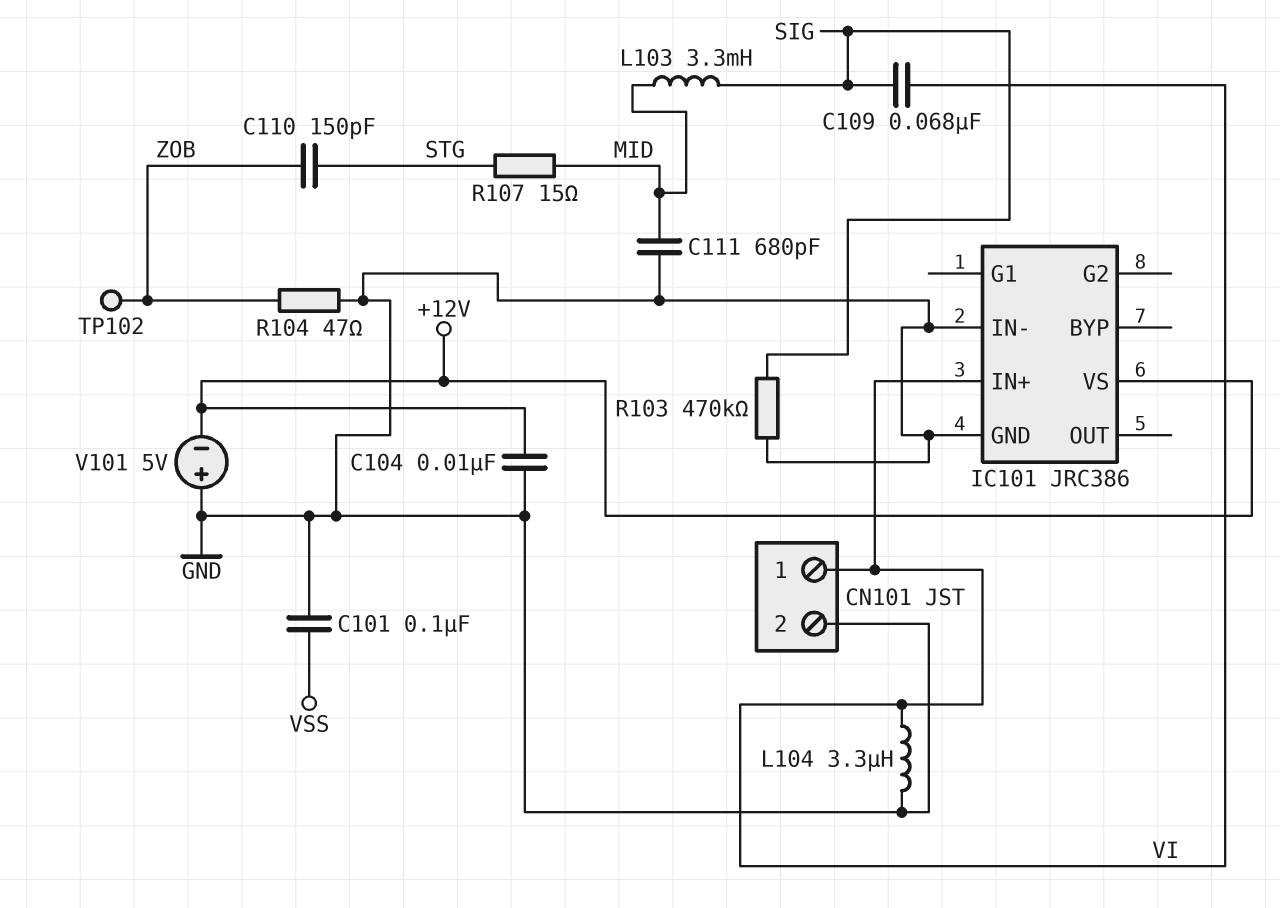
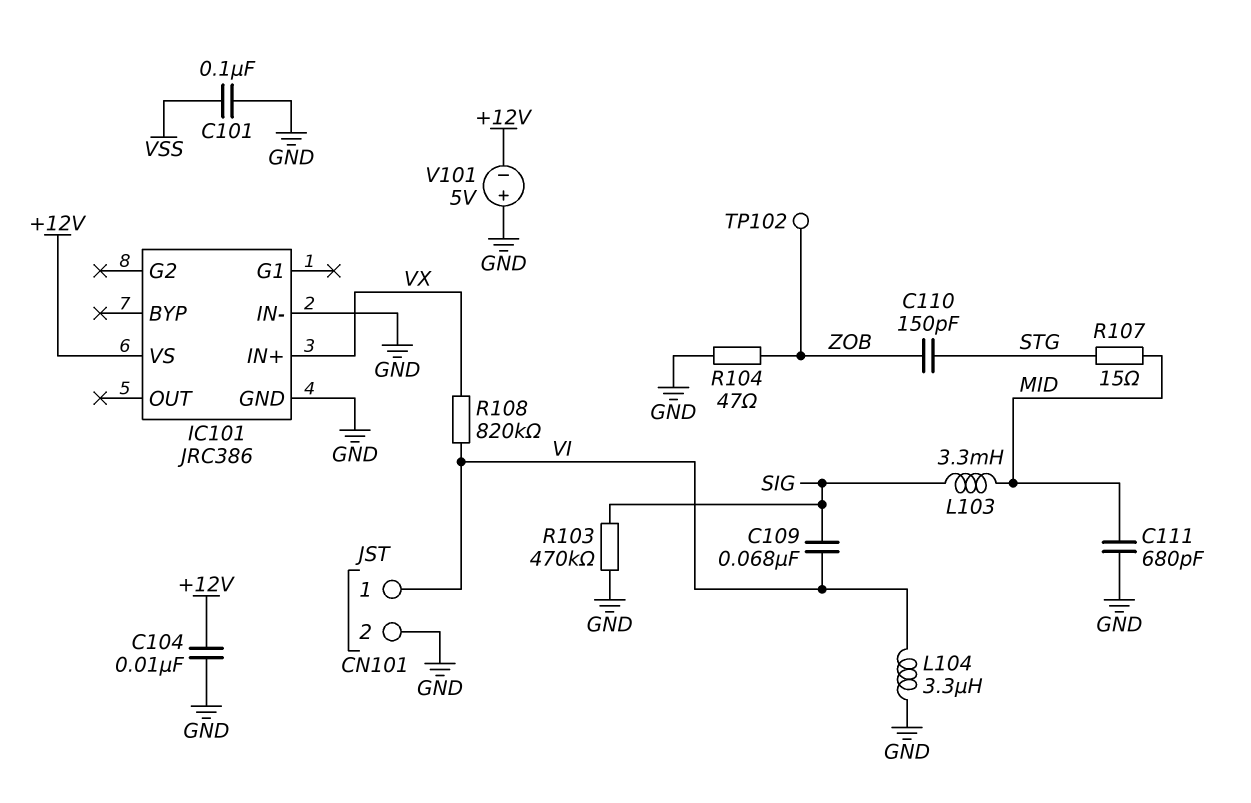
IC101 pin IN+: VI -> VX
R108: none -> 820k (VI, VX)

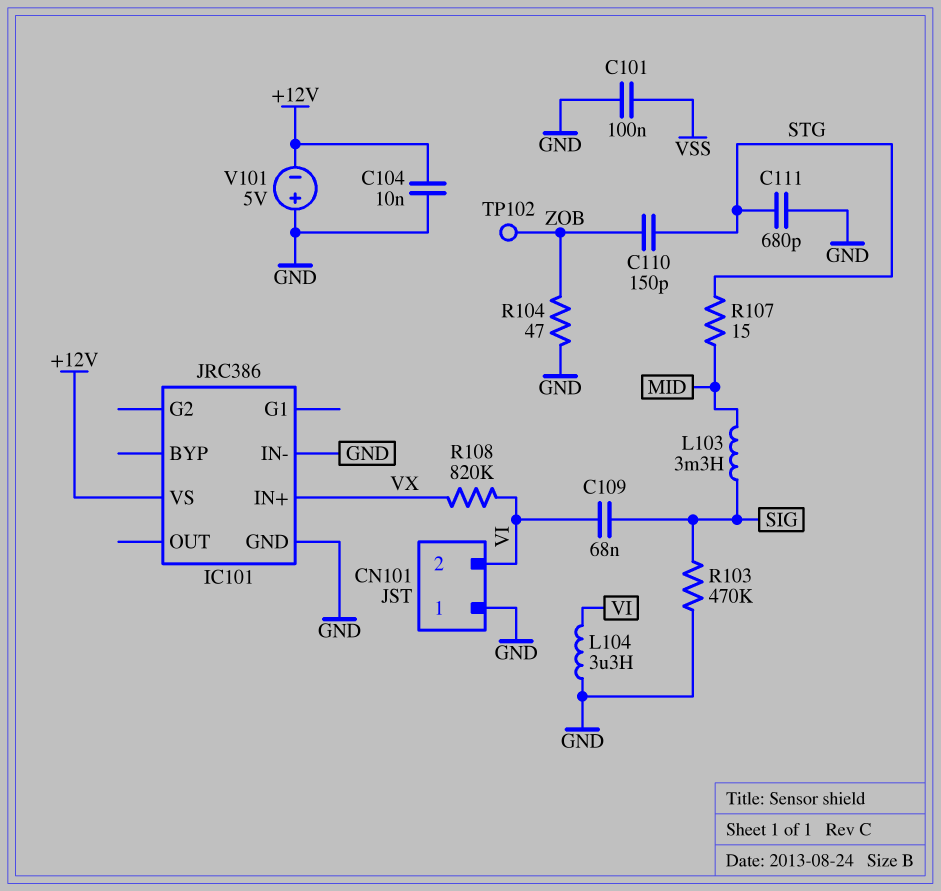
C111: 680pF (GND, MID) -> 680pF (GND, STG)
CN101 pin 1: VI -> GND
CN101 pin 2: GND -> VI

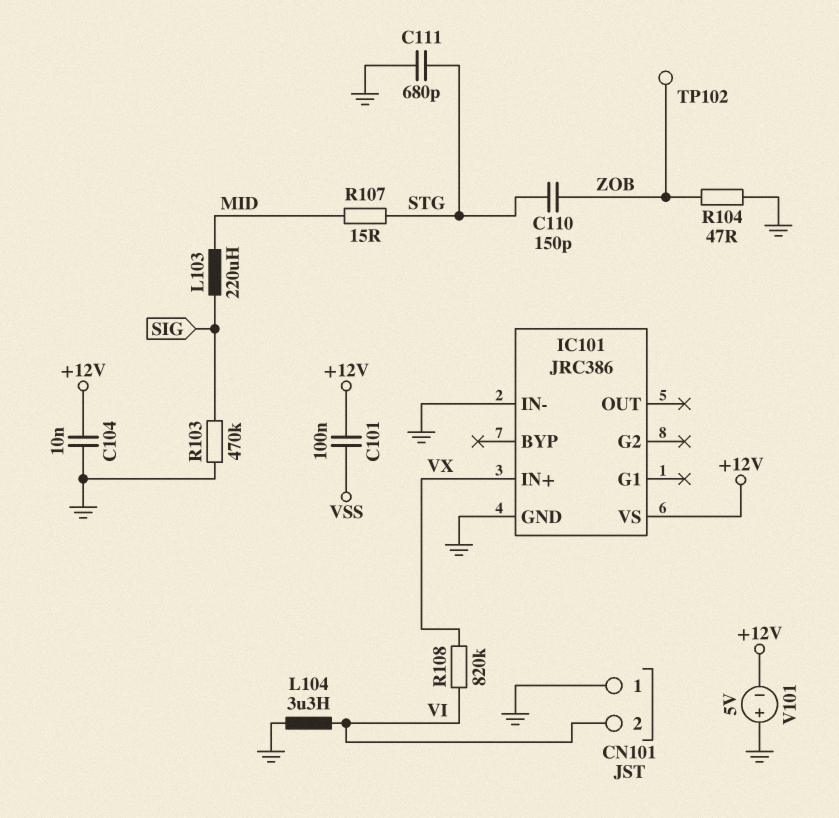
C101: 100nF (GND, VSS) -> 100nF (+12V, VSS)
C109: 68nF (SIG, VI) -> none
L103: 3.3mH (MID, SIG) -> 220uH (MID, SIG)

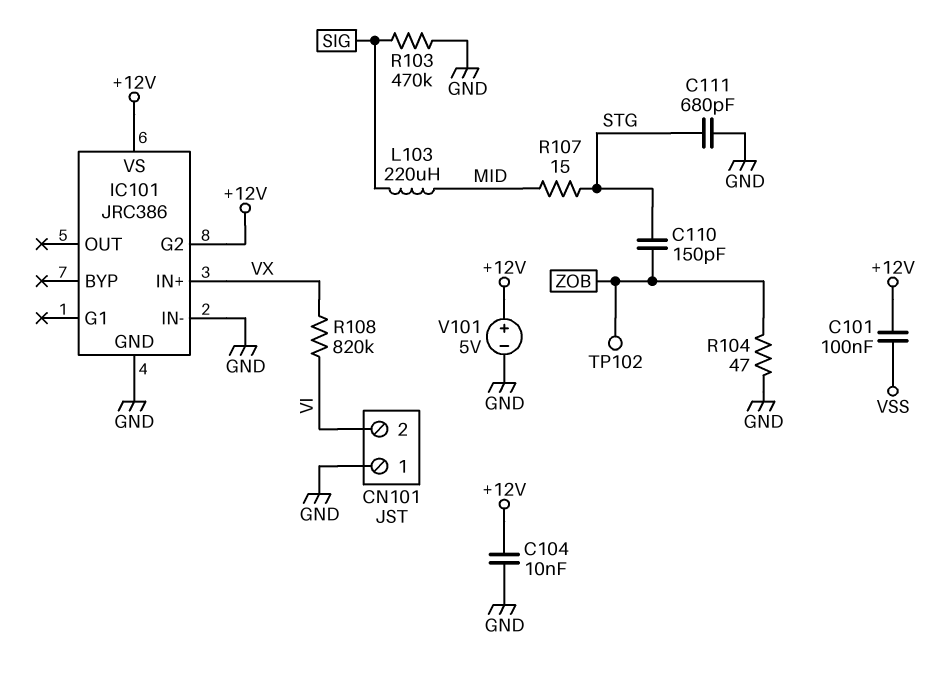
IC101 pin G2: none -> +12V
L104: 3.3uH (GND, VI) -> none
V101: 5V (plus GND, minus +12V) -> 5V (plus +12V, minus GND)

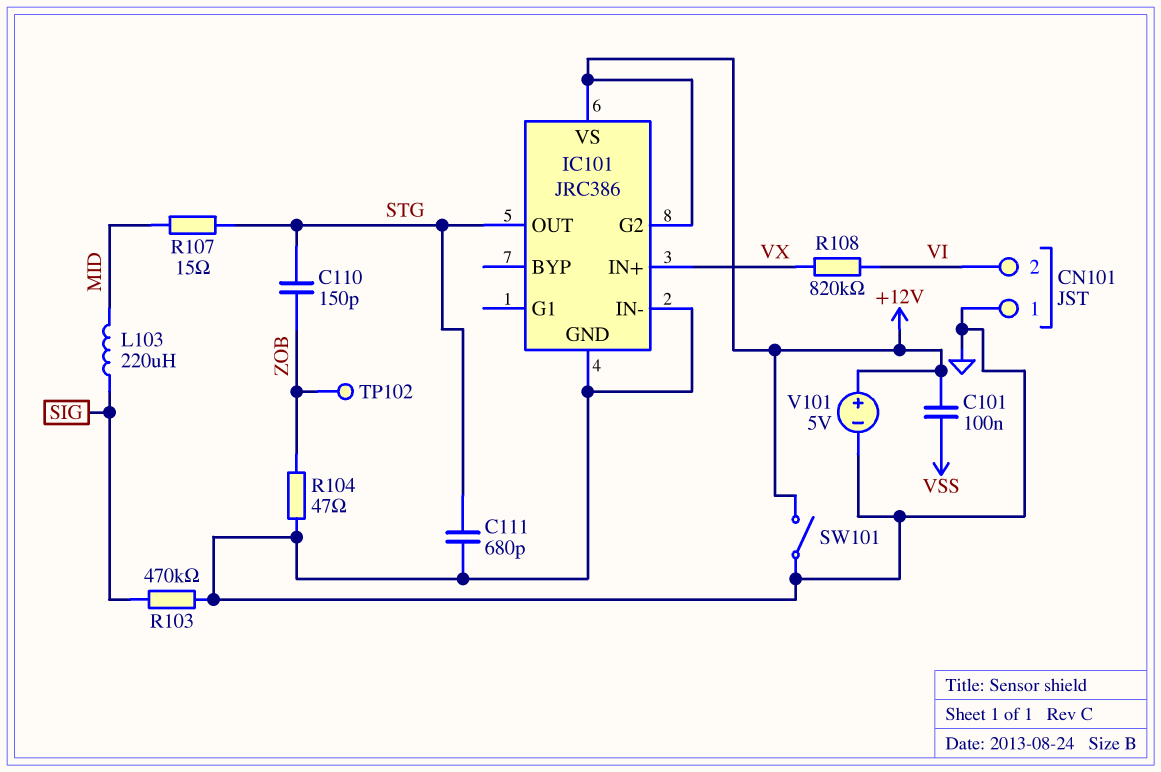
C104: 10nF (+12V, GND) -> none
IC101 pin OUT: none -> STG
SW101: none -> switch (+12V, GND)

